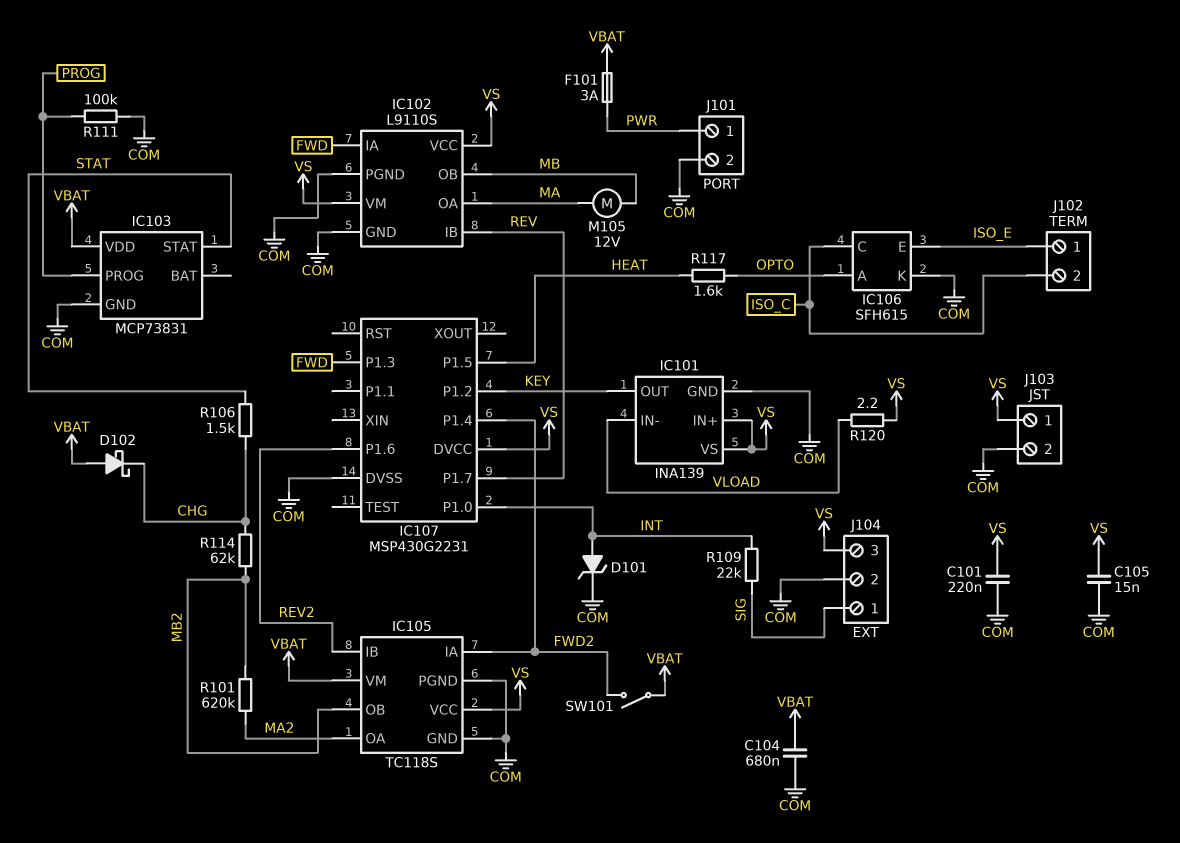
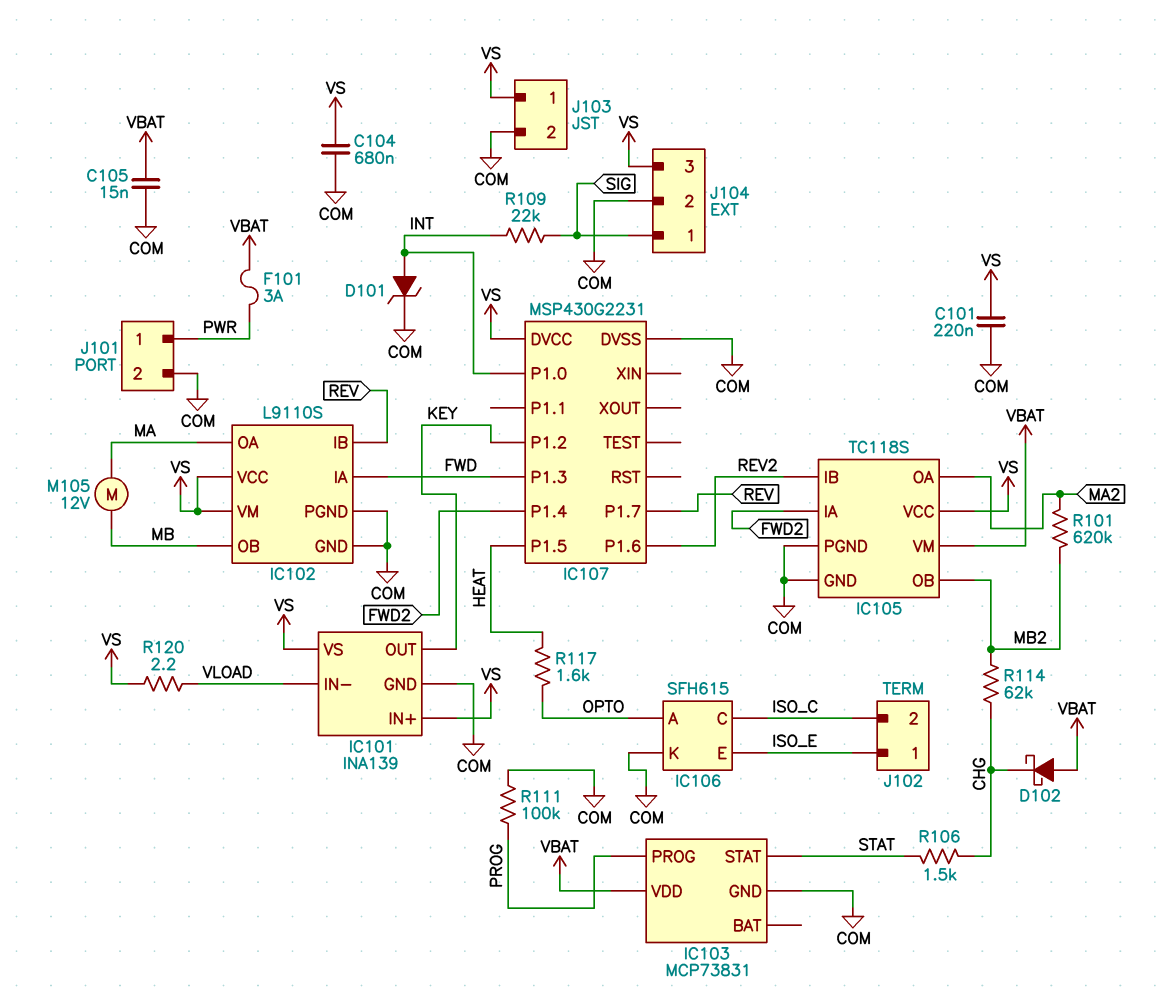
C104: 680nF (COM, VBAT) -> 680nF (COM, VS)
C105: 15nF (COM, VS) -> 15nF (COM, VBAT)
SW101: switch (FWD2, VBAT) -> none

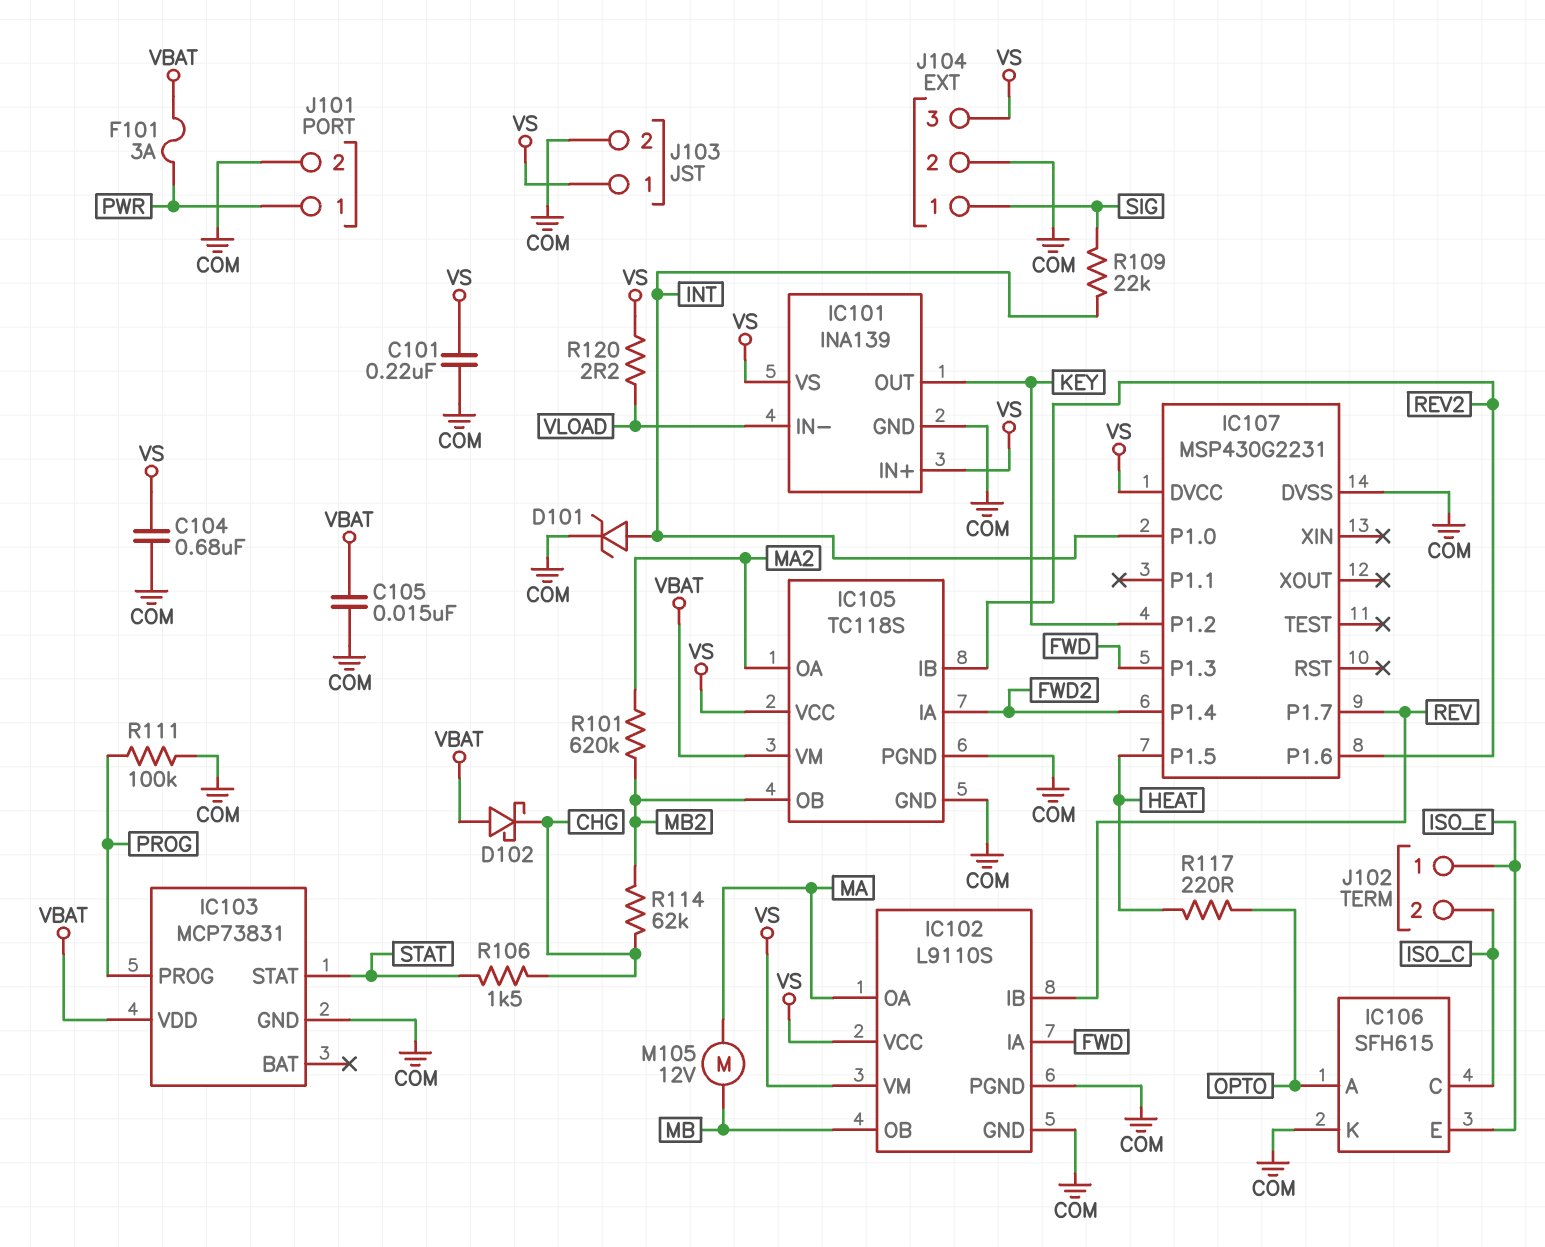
R117: 1.6k (HEAT, OPTO) -> 220 (HEAT, OPTO)

